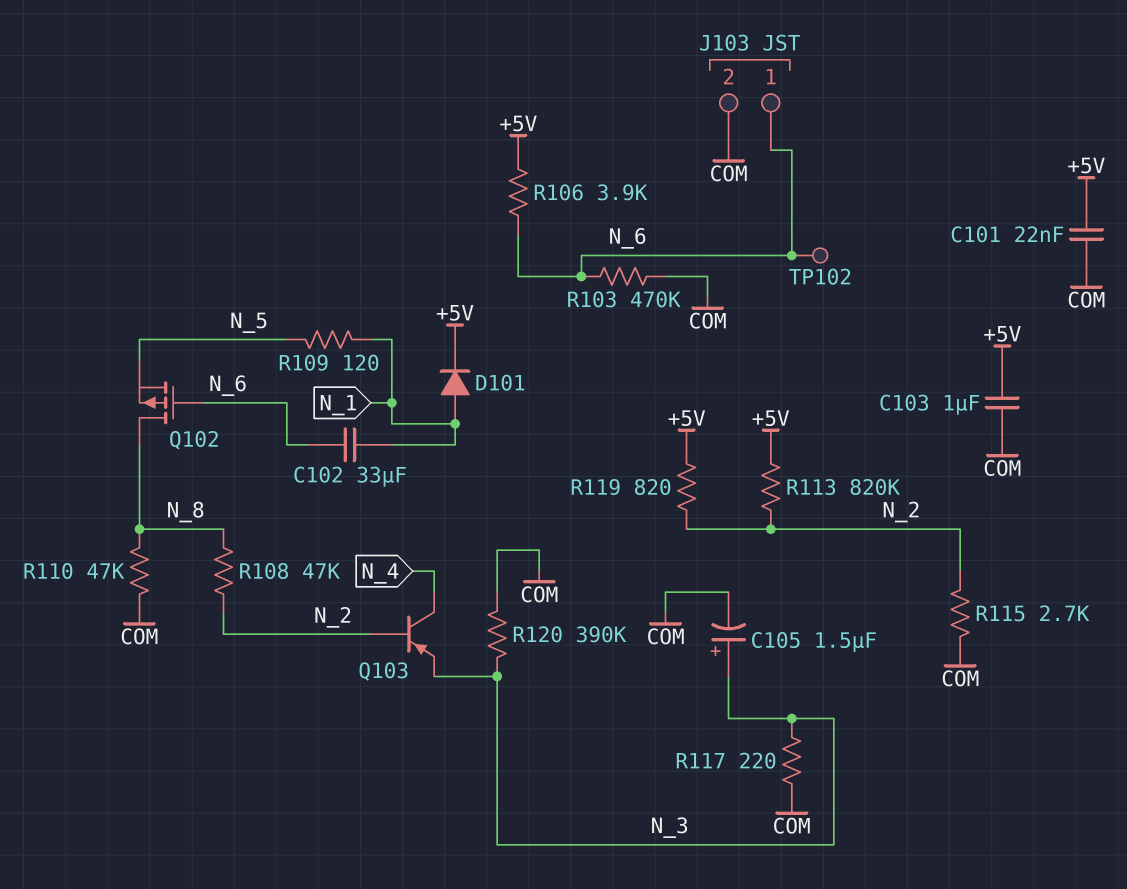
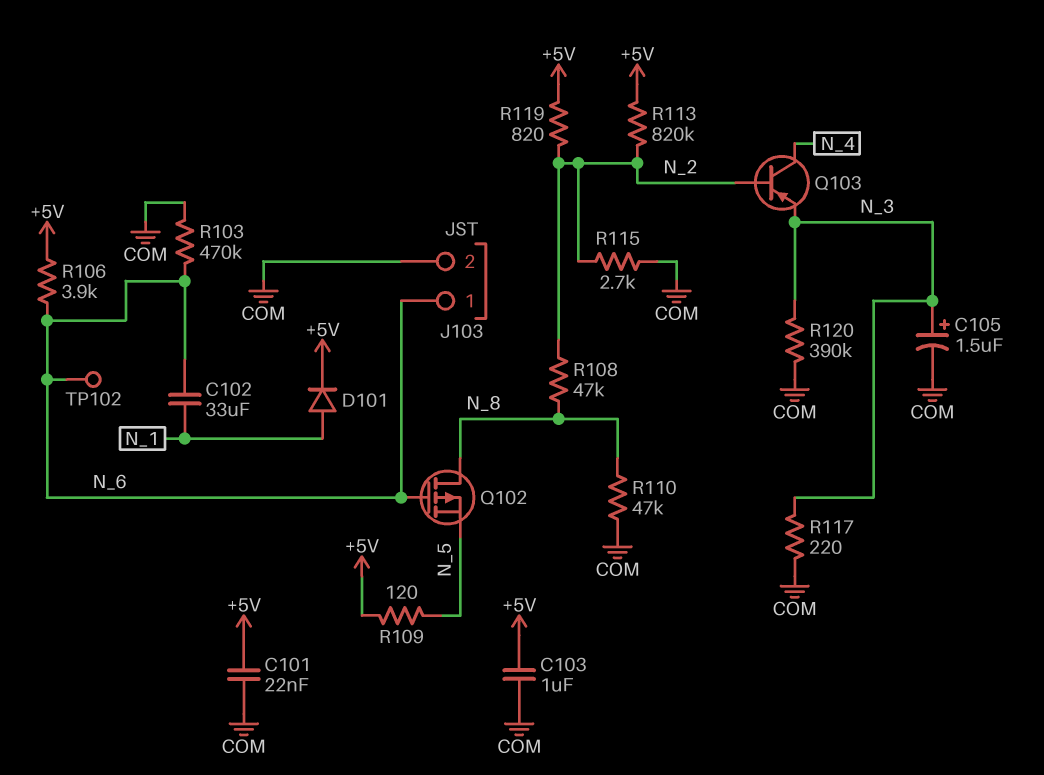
R109: 120 (N_1, N_5) -> 120 (+5V, N_5)

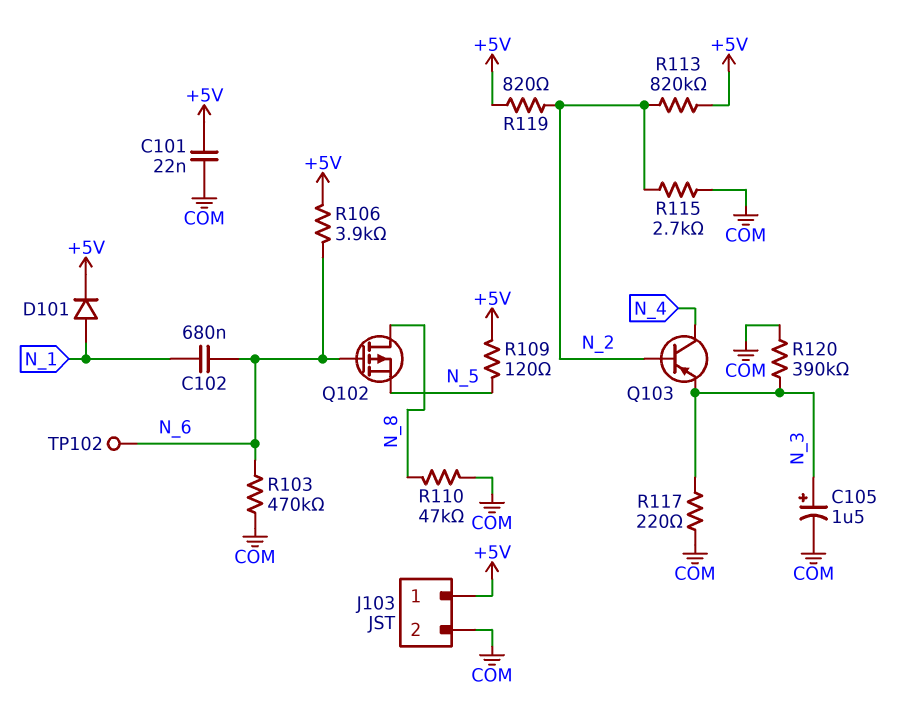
C102: 33uF (N_1, N_6) -> 680nF (N_1, N_6)
C103: 1uF (+5V, COM) -> none
J103 pin 1: N_6 -> +5V
R108: 47k (N_2, N_8) -> none

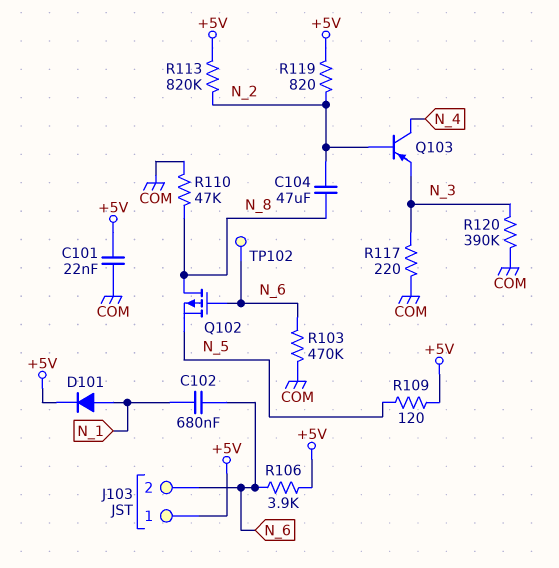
C104: none -> 47uF (N_2, N_8)
C105: 1.5uF (plus N_3, minus COM) -> none
J103 pin 2: COM -> N_6
R115: 2.7k (COM, N_2) -> none

